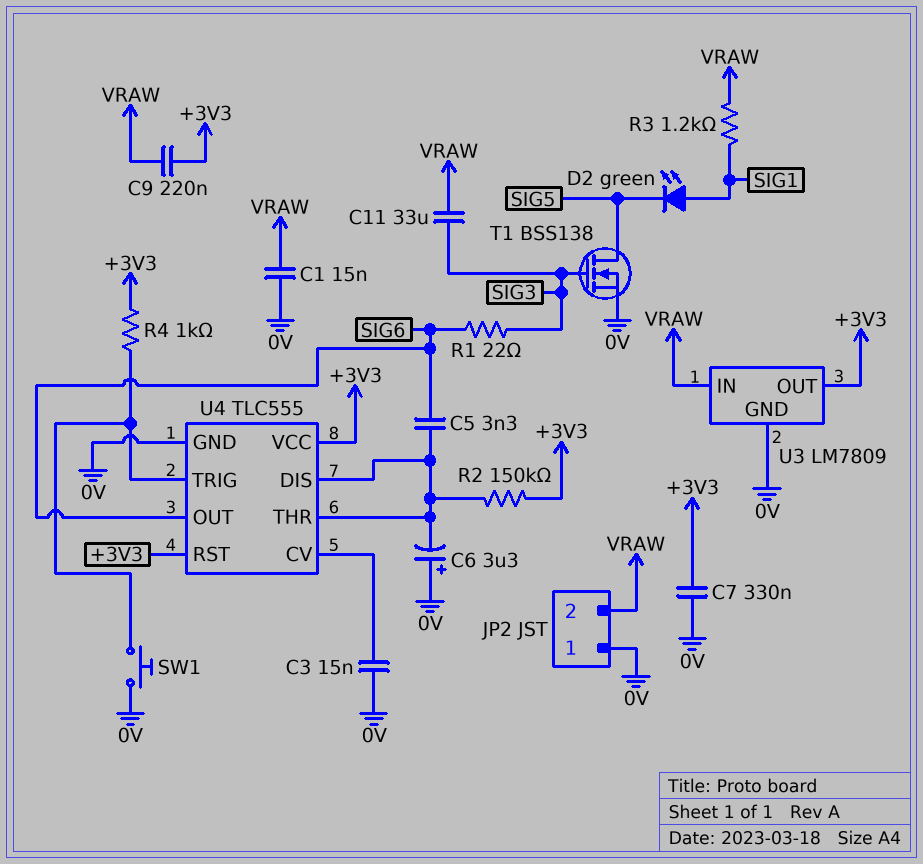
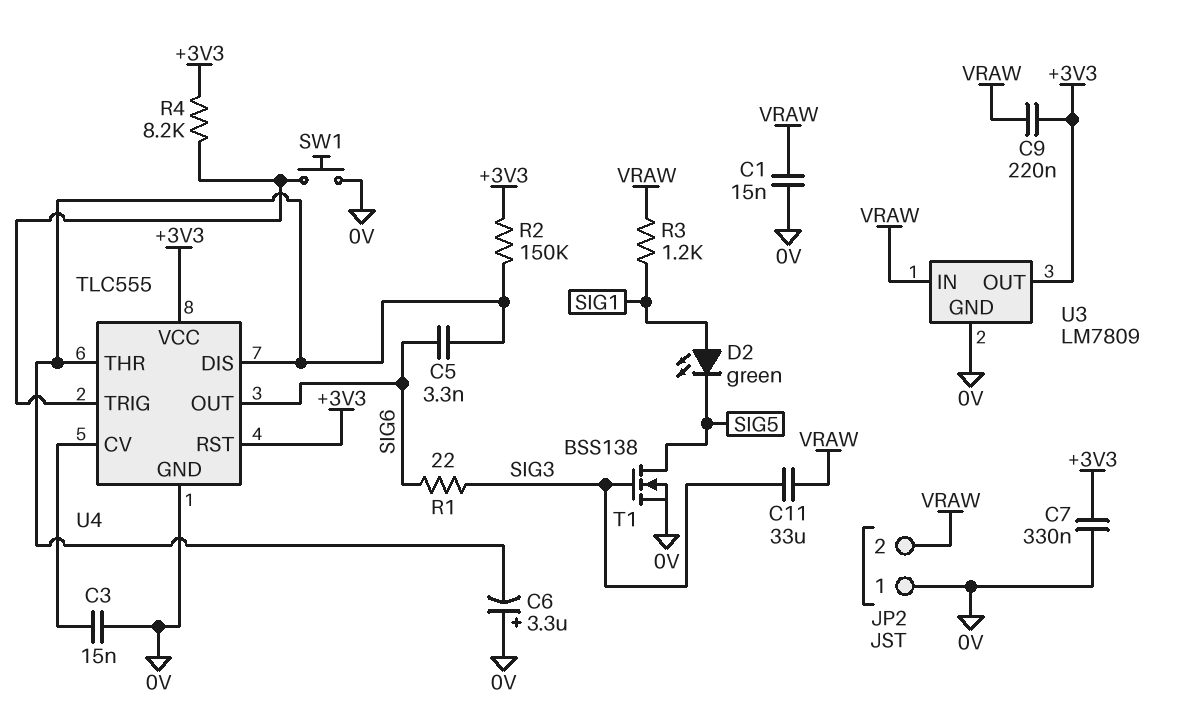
R4: 1k (+3V3, U4/TRIG) -> 8.2k (+3V3, U4/TRIG)

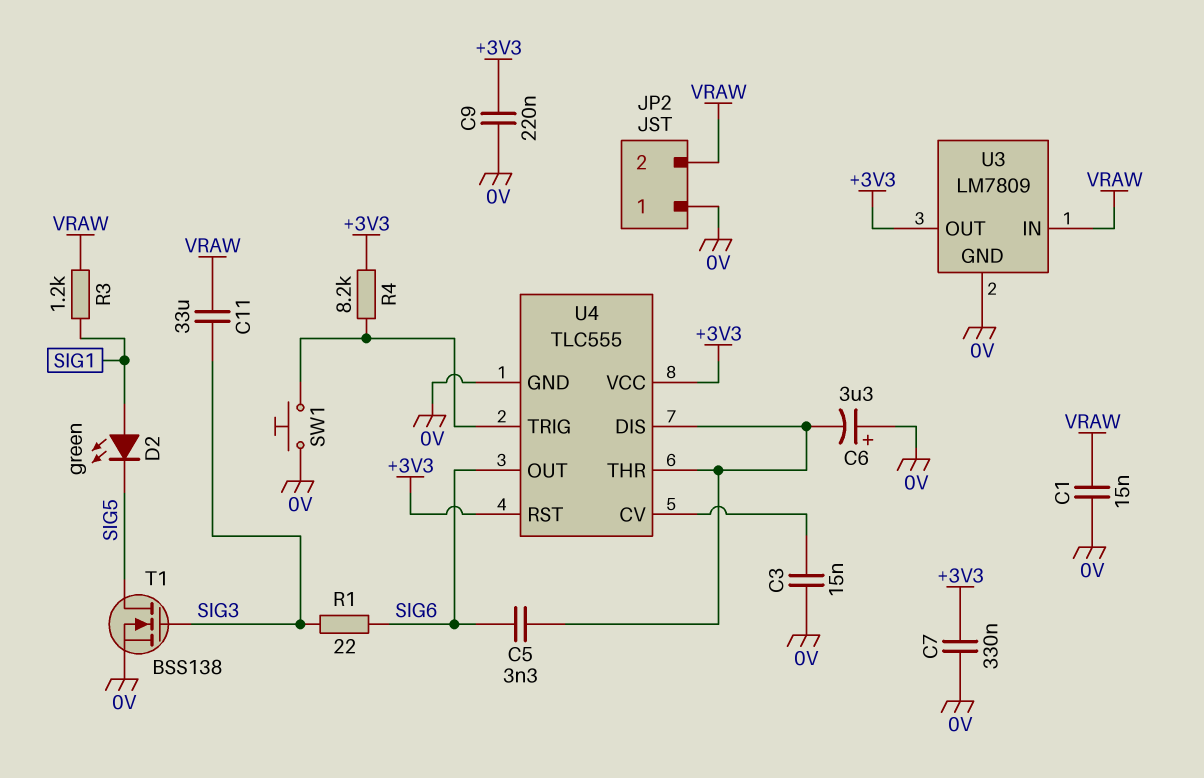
C9: 220nF (+3V3, VRAW) -> 220nF (+3V3, 0V)
R2: 150k (+3V3, U4/DIS) -> none

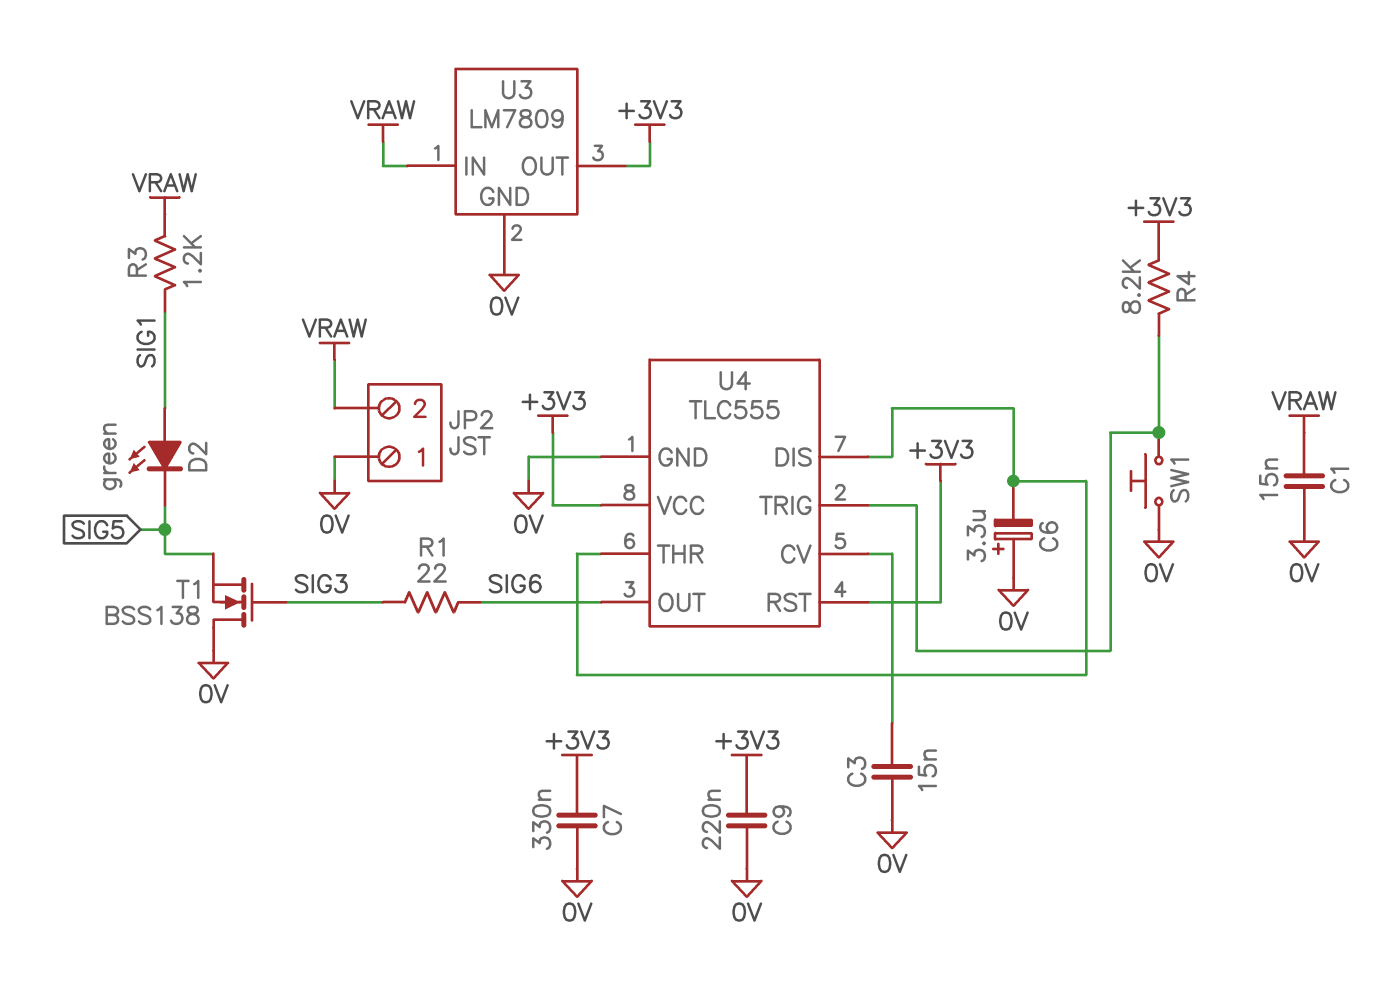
C5: 3.3nF (SIG6, U4/DIS) -> none
C11: 33uF (SIG3, VRAW) -> none
T1: NMOS BSS138 (G SIG3, D SIG5, S 0V) -> NMOS BSS138 (G SIG3, D 0V, S SIG5)

